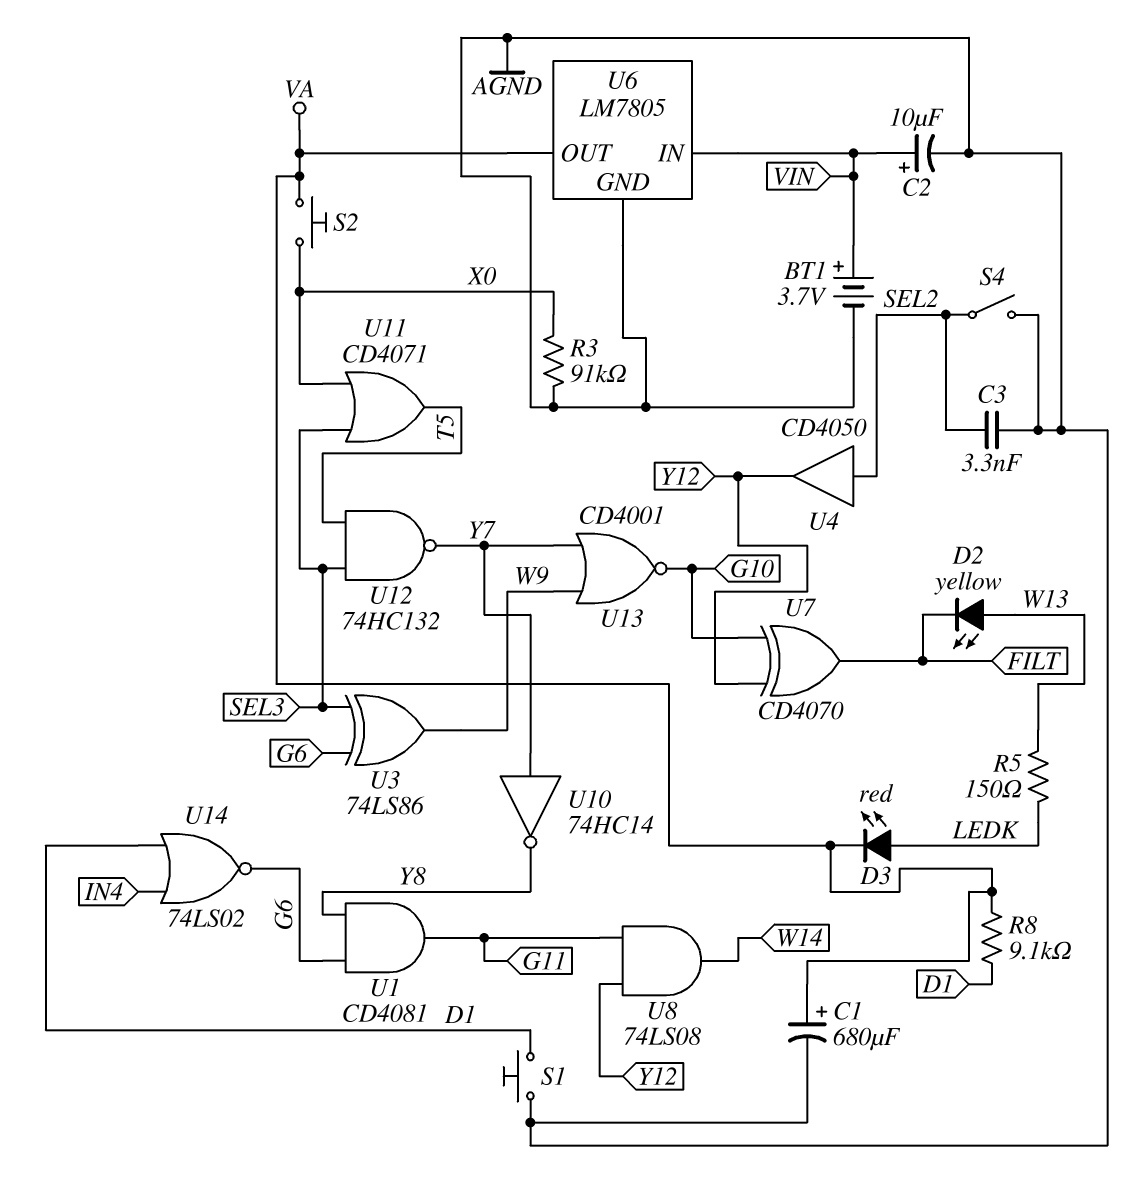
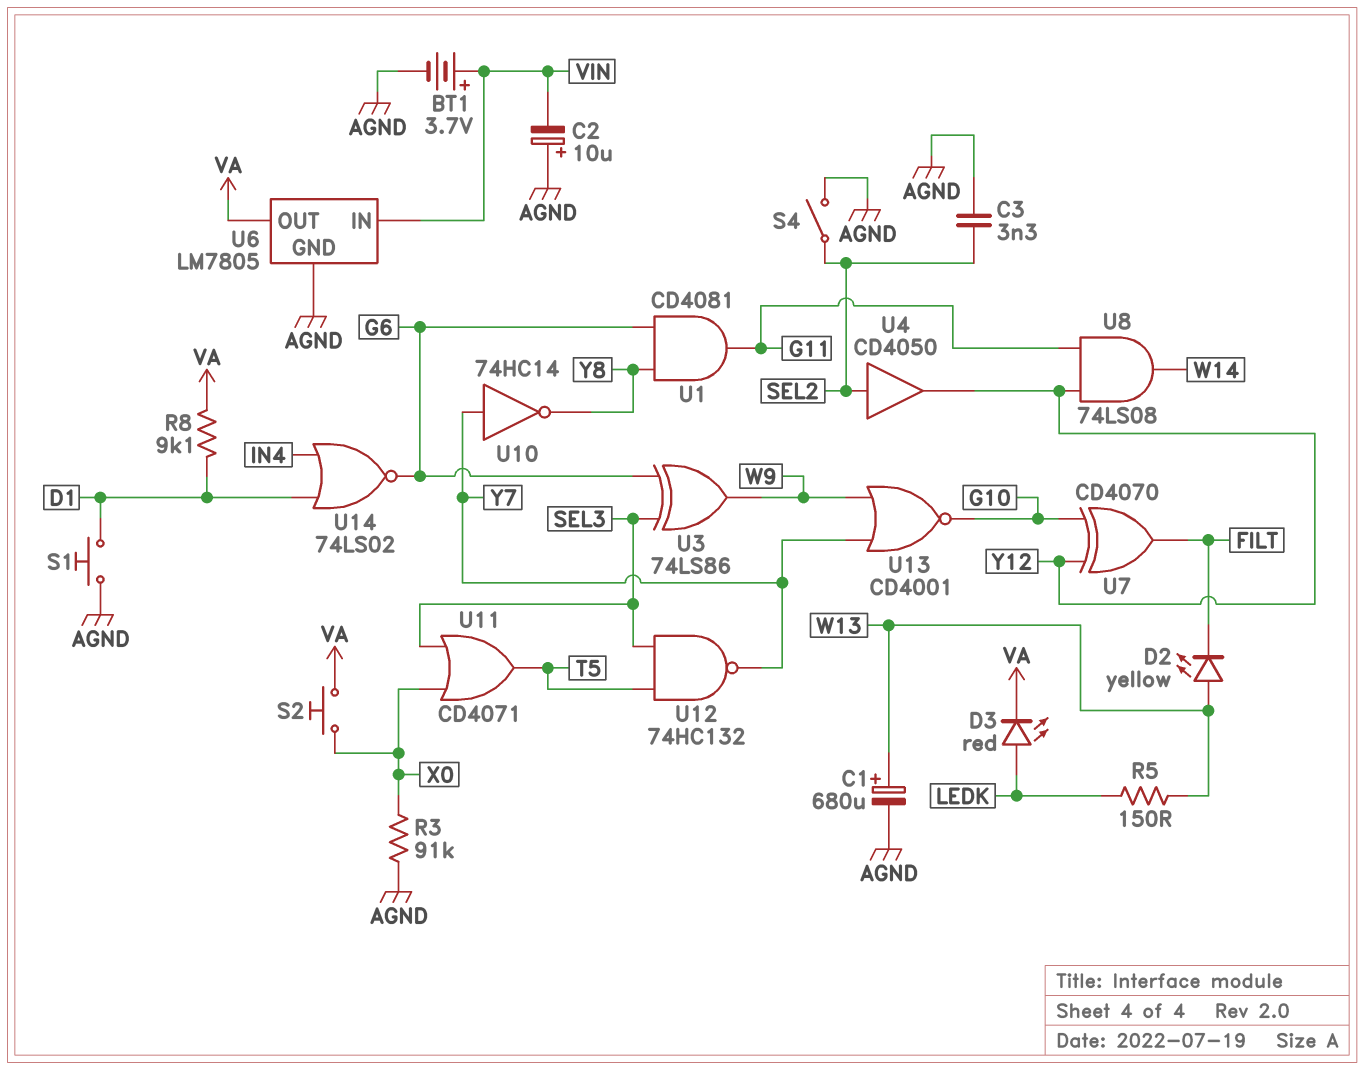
C1: 680uF (plus VA, minus AGND) -> 680uF (plus W13, minus AGND)
C2: 10uF (plus VIN, minus AGND) -> 10uF (plus AGND, minus VIN)

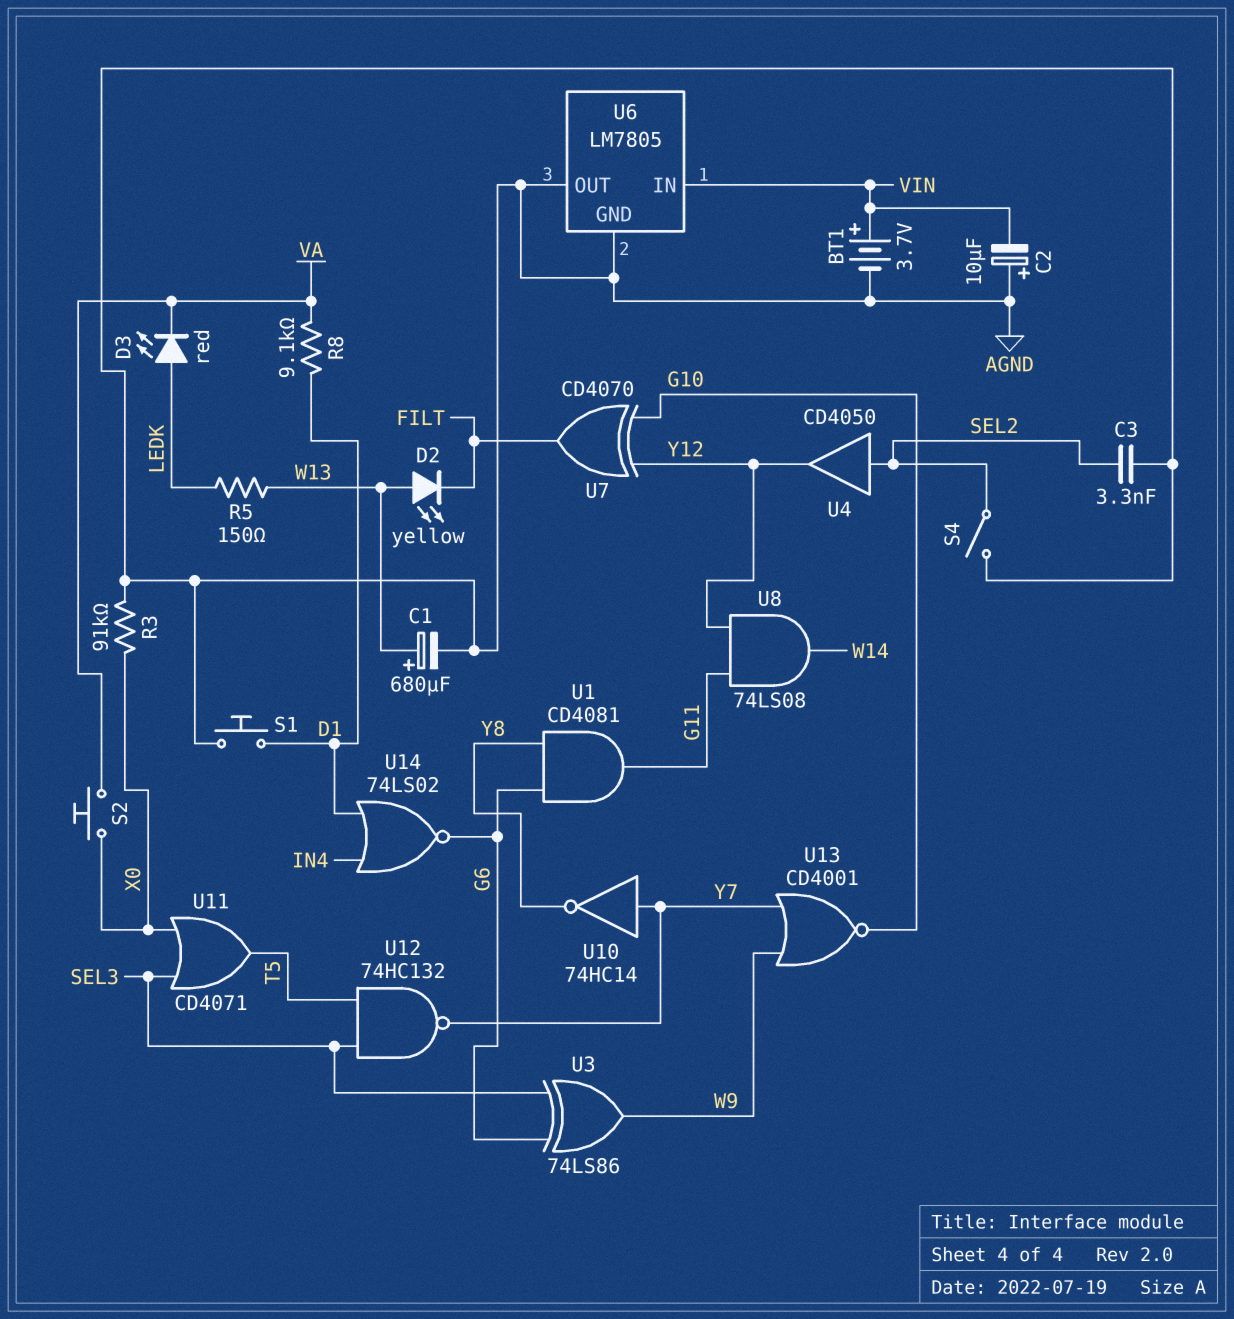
U6 pin OUT: VA -> AGND

